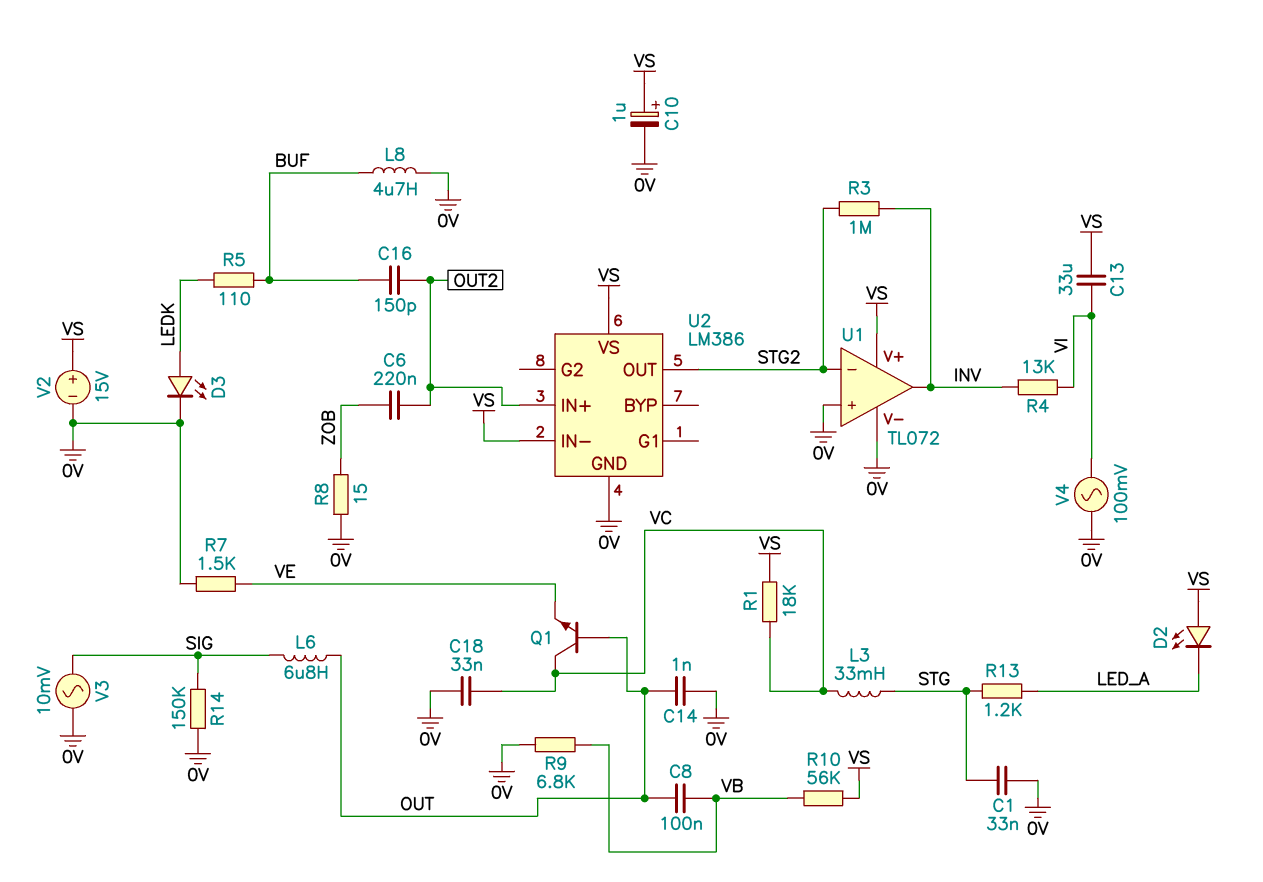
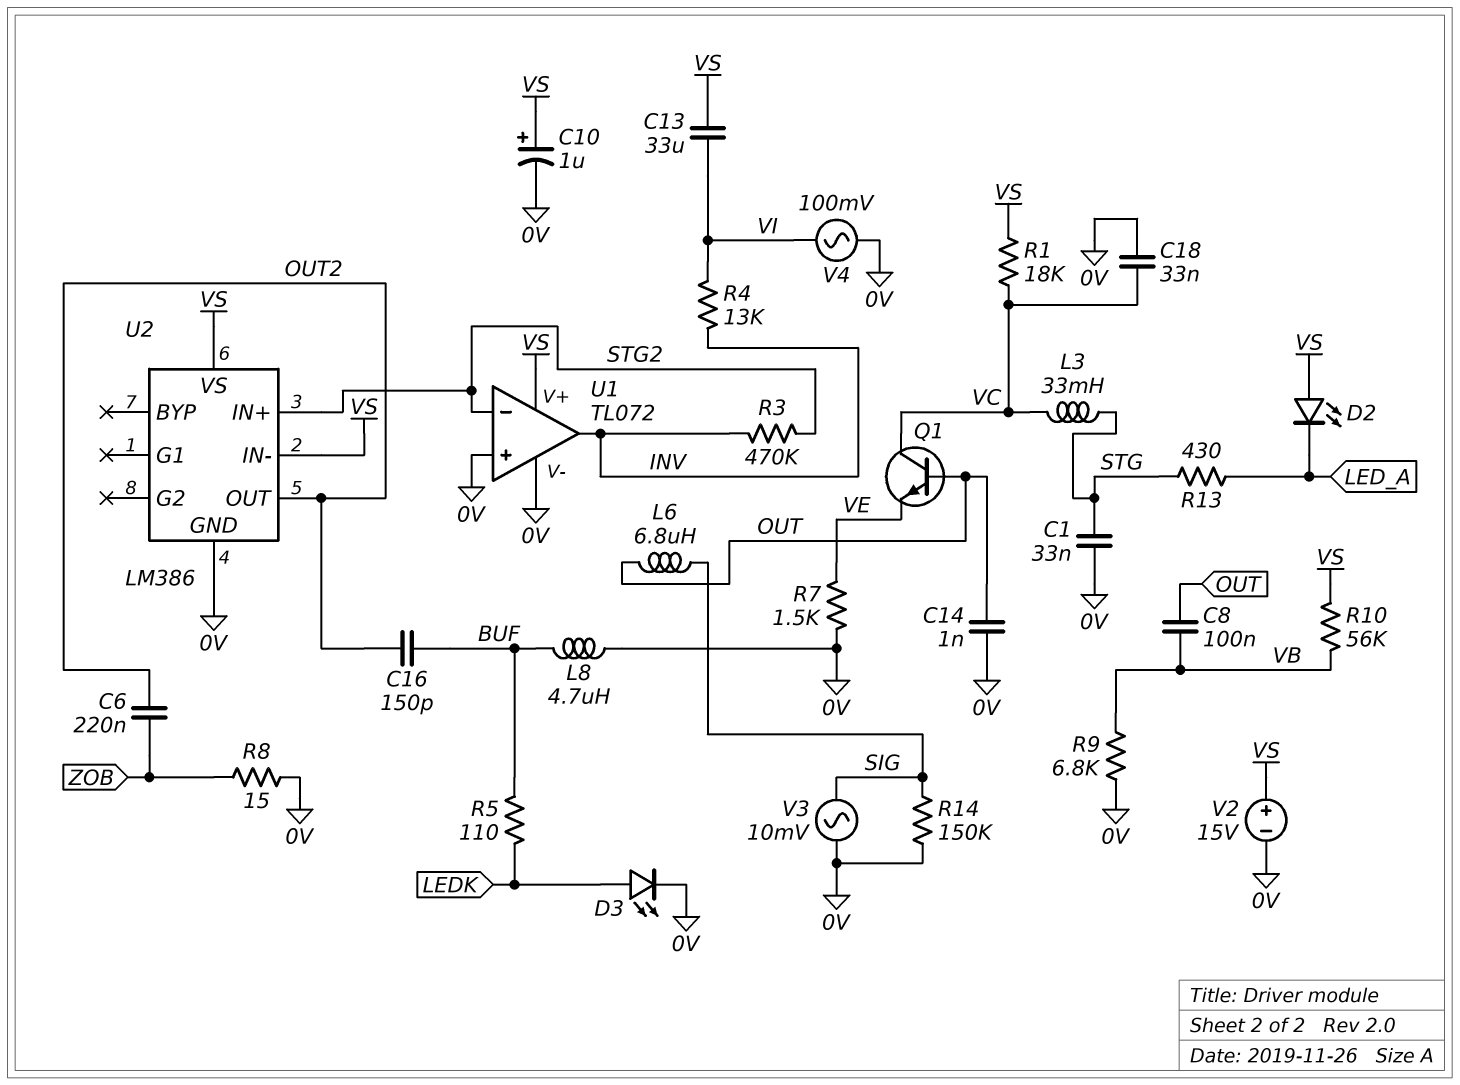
R3: 1M (INV, STG2) -> 470k (INV, STG2)
R13: 1.2k (LED_A, STG) -> 430 (LED_A, STG)
U2 pin IN+: OUT2 -> STG2
U2 pin OUT: STG2 -> OUT2

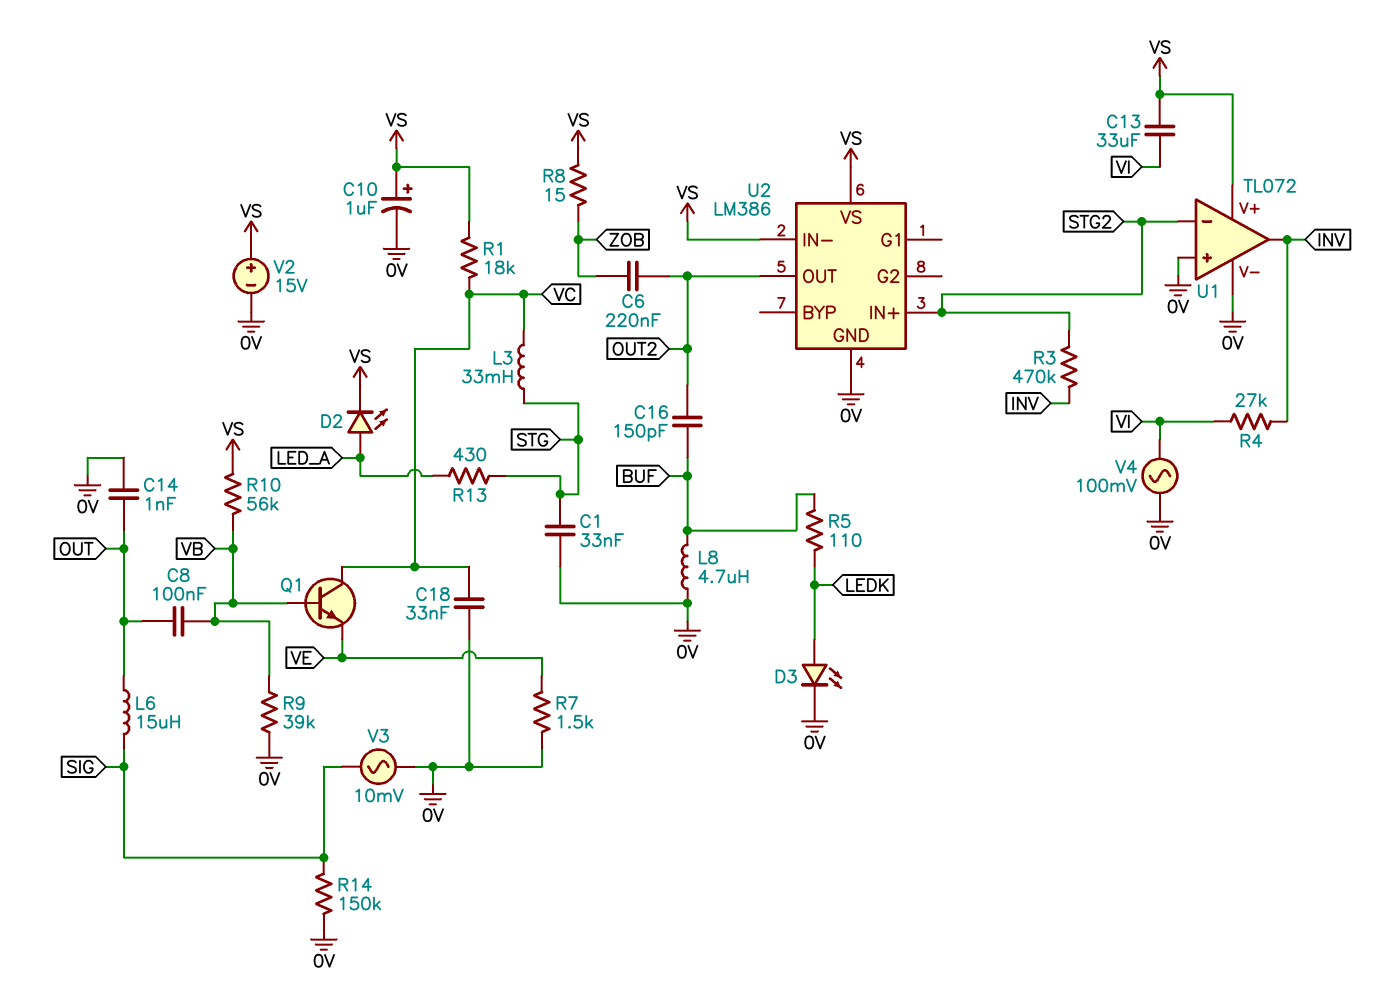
D2: LED (A VS, K LED_A) -> LED (A LED_A, K VS)
L6: 6.8uH (OUT, SIG) -> 15uH (OUT, SIG)
Q1: NPN (B OUT, C VC, E VE) -> NPN (B VB, C VC, E VE)
R4: 13k (INV, VI) -> 27k (INV, VI)
R8: 15 (0V, ZOB) -> 15 (VS, ZOB)
R9: 6.8k (0V, VB) -> 39k (0V, VB)

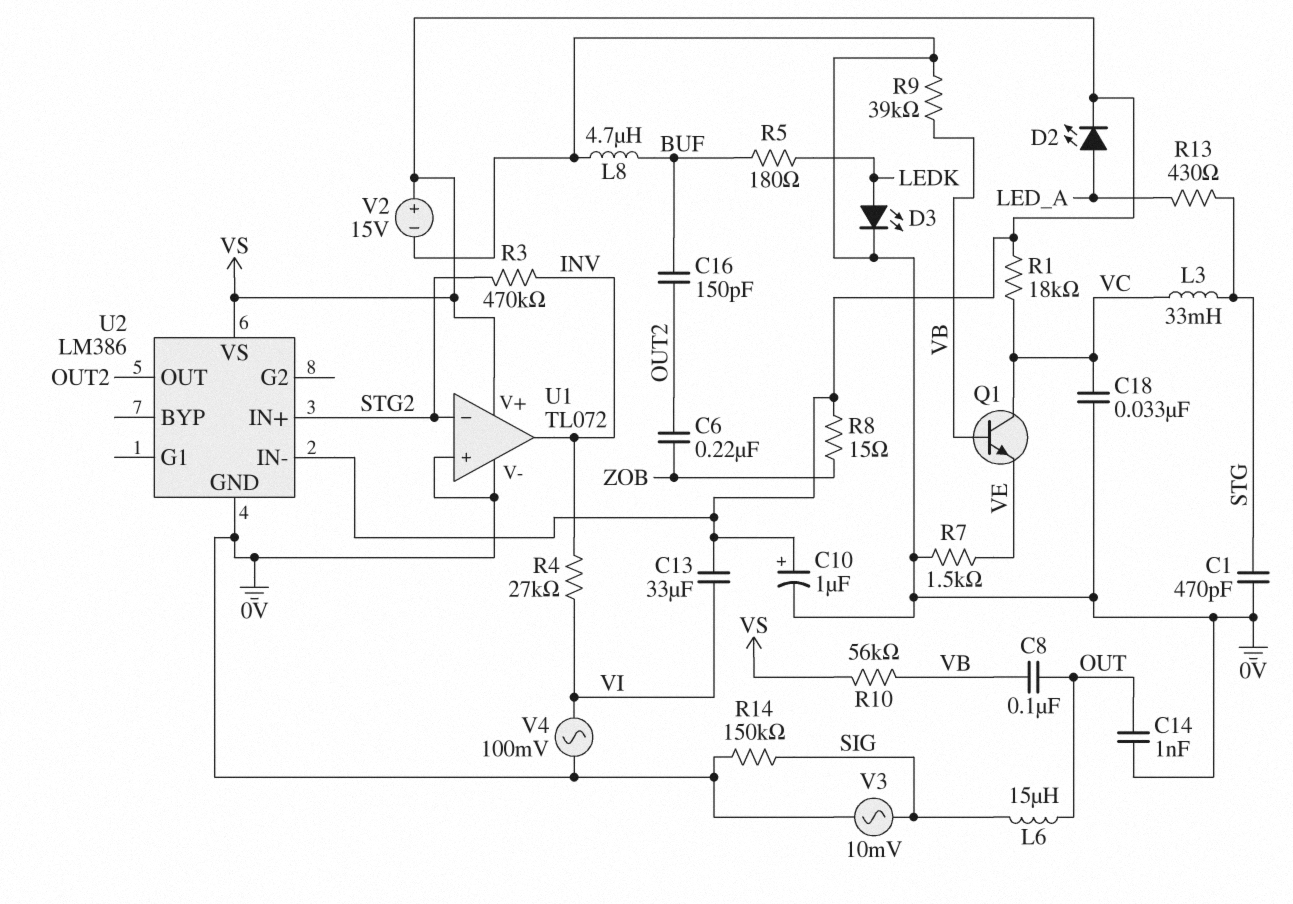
C1: 33nF (0V, STG) -> 470pF (0V, STG)
R5: 110 (BUF, LEDK) -> 180 (BUF, LEDK)

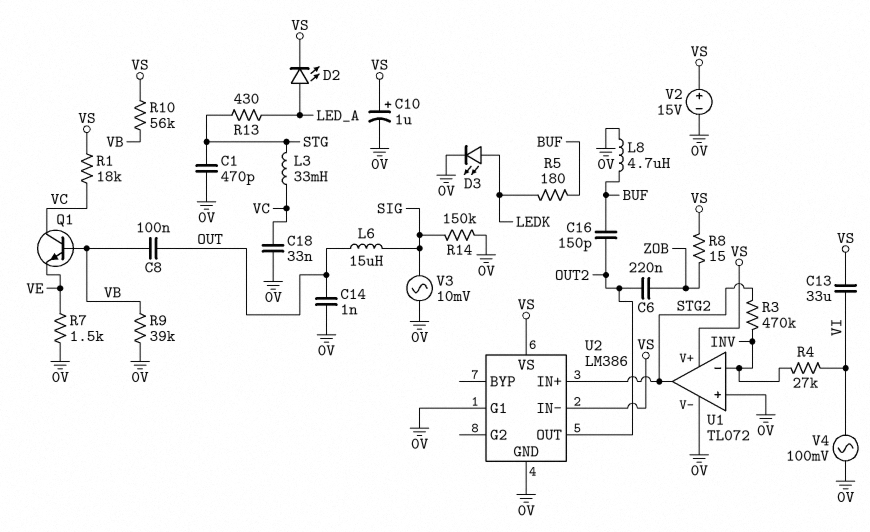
U1 pin in-: STG2 -> INV
U1 pin out: INV -> STG2
U2 pin G1: none -> 0V

